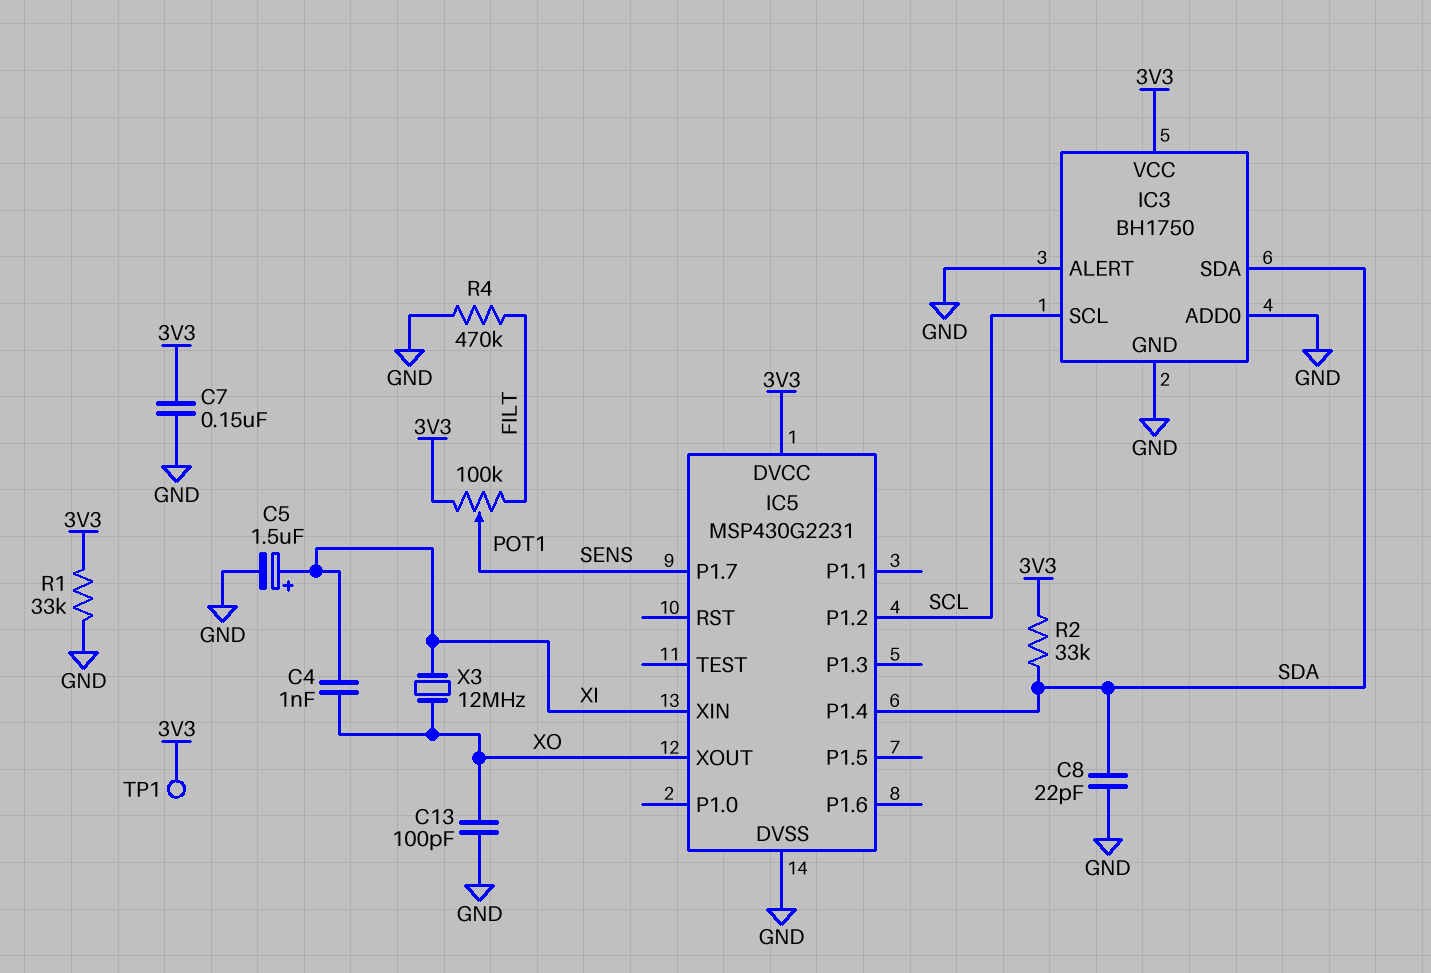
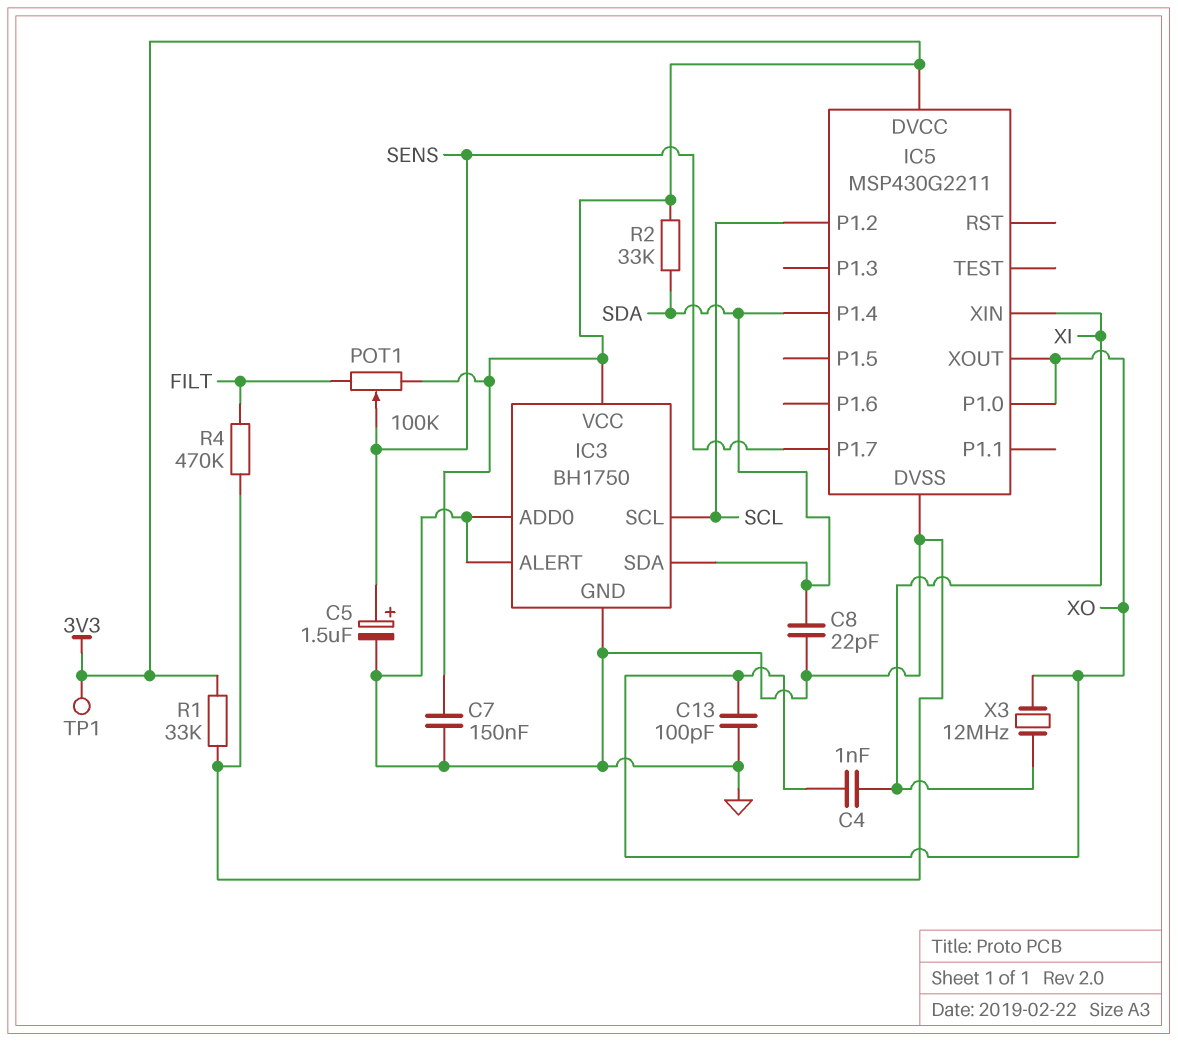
C5: 1.5uF (plus XI, minus GND) -> 1.5uF (plus SENS, minus GND)
IC5: MSP430G2231 -> MSP430G2211
IC5 pin P1.0: none -> XO

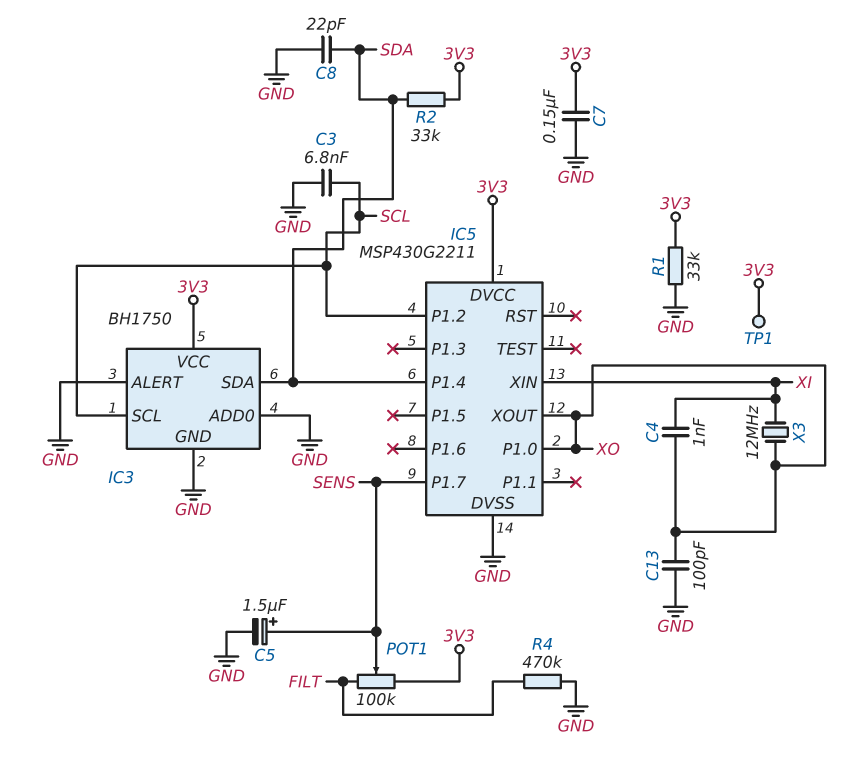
C3: none -> 6.8nF (GND, SCL)

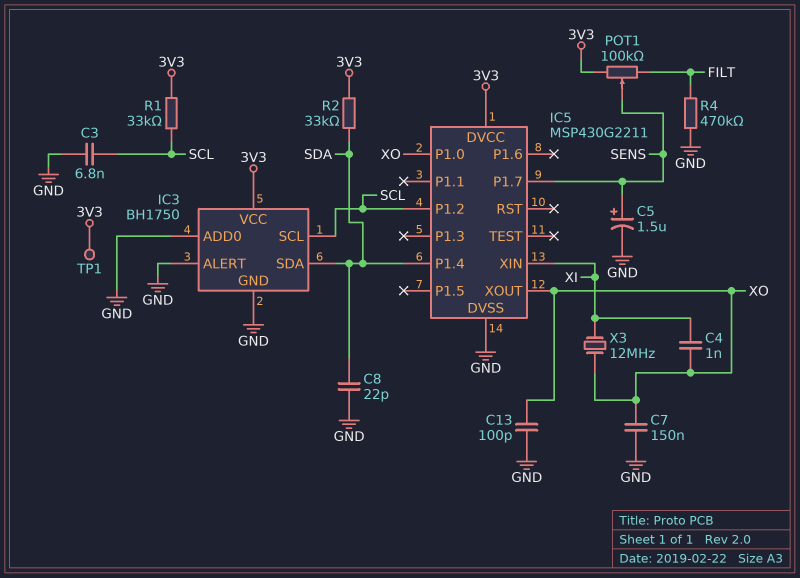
C7: 150nF (3V3, GND) -> 150nF (GND, XO)
R1: 33k (3V3, GND) -> 33k (3V3, SCL)

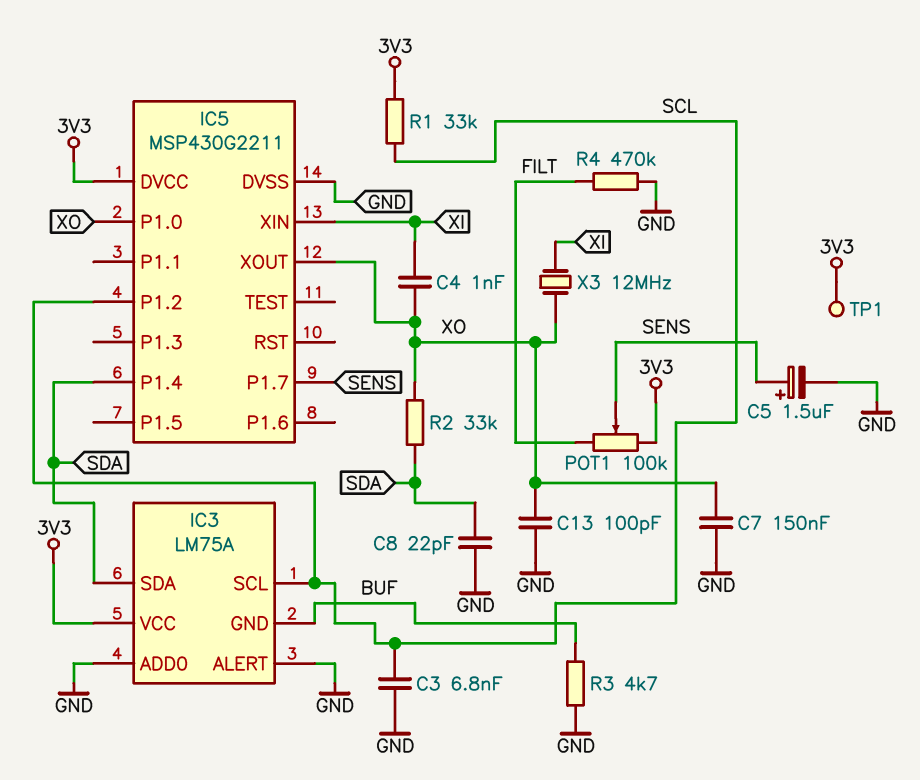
IC3: BH1750 -> LM75A
IC3 pin GND: GND -> BUF
R2: 33k (3V3, SDA) -> 33k (SDA, XO)
R3: none -> 4.7k (BUF, GND)

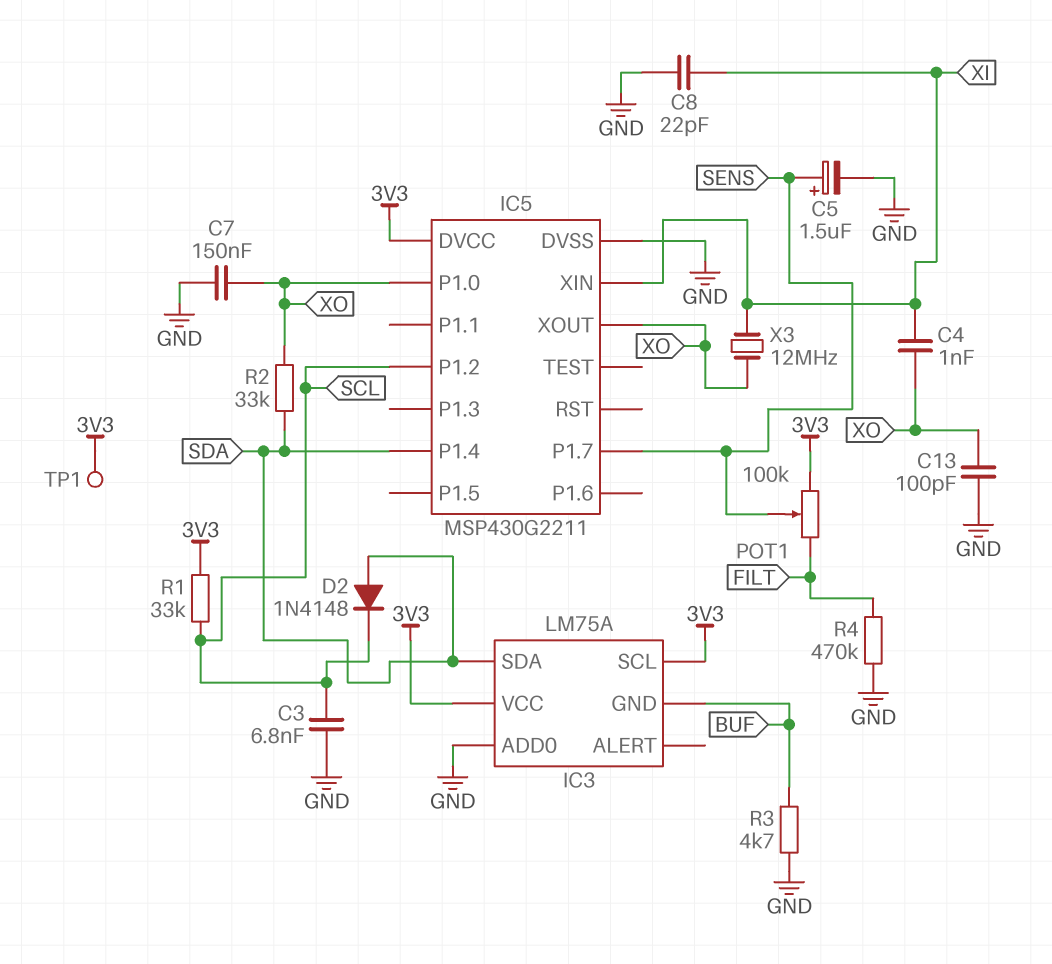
C8: 22pF (GND, SDA) -> 22pF (GND, XI)
D2: none -> diode 1N4148 (A SDA, K SCL)
IC3 pin ALERT: GND -> none
IC3 pin SCL: SCL -> 3V3

